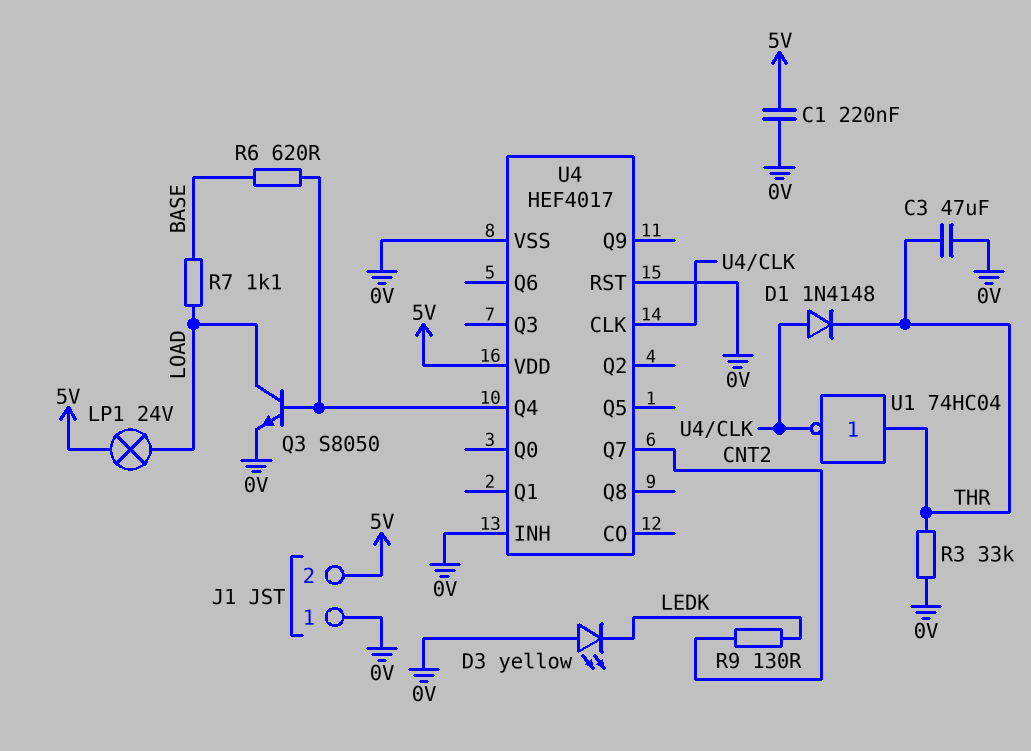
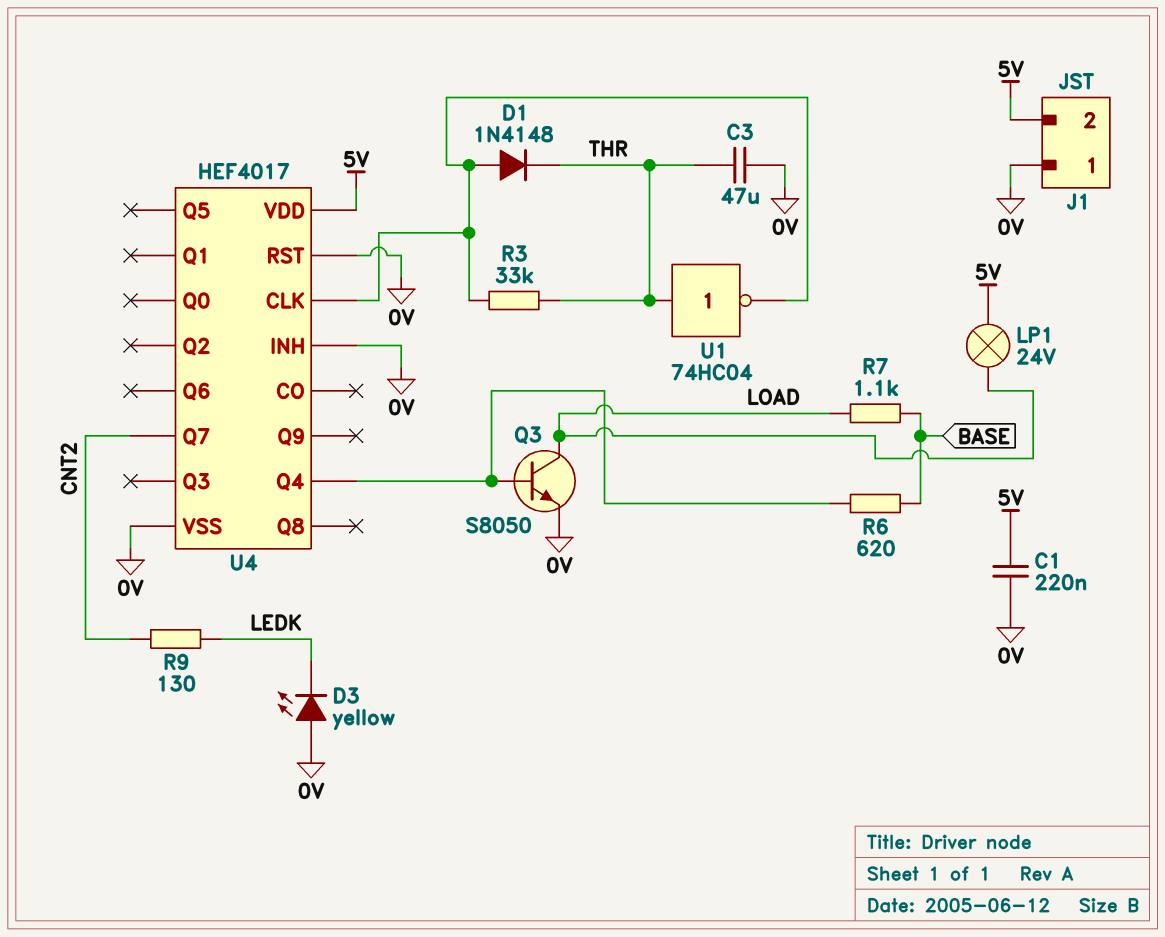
R3: 33k (0V, THR) -> 33k (THR, U4/CLK)

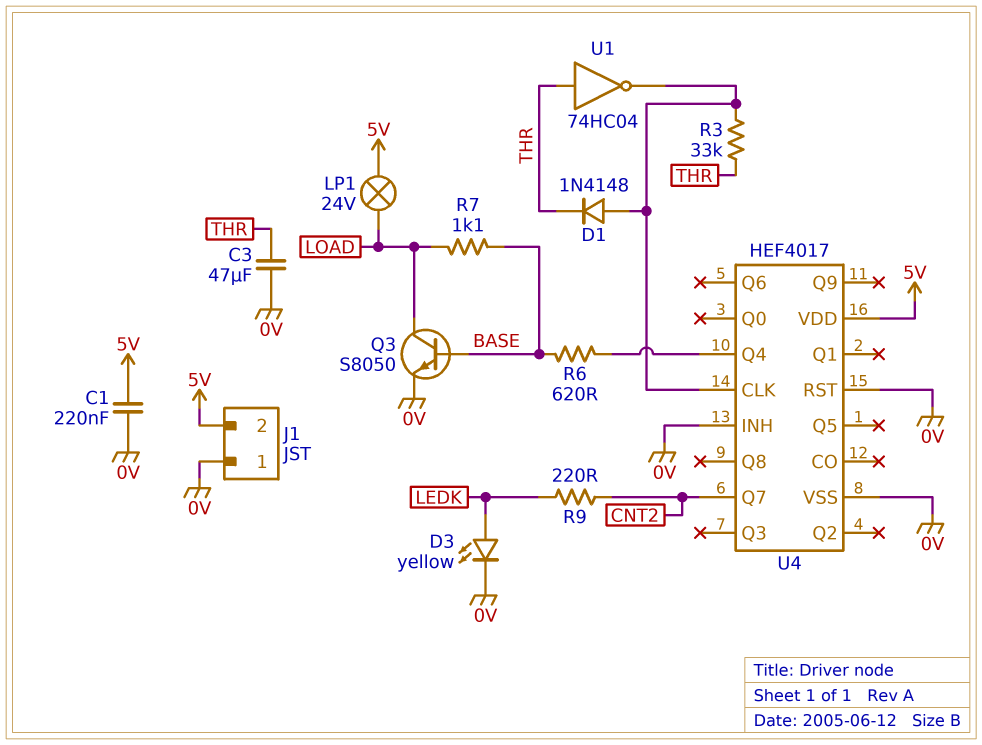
D3: LED yellow (A 0V, K LEDK) -> LED yellow (A LEDK, K 0V)
Q3: NPN S8050 (B U4/Q4, C LOAD, E 0V) -> NPN S8050 (B BASE, C LOAD, E 0V)
R9: 130 (CNT2, LEDK) -> 220 (CNT2, LEDK)

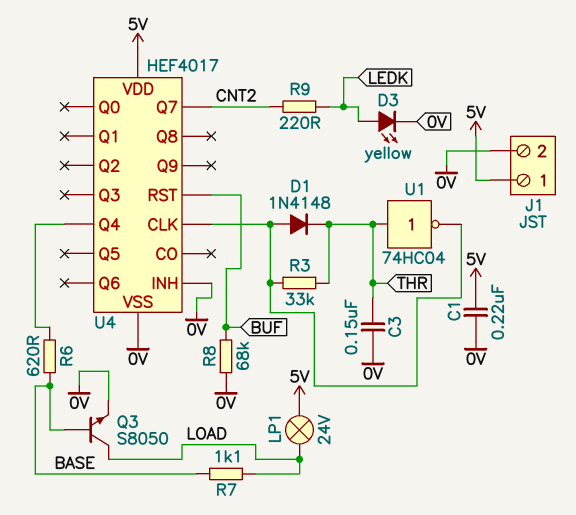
C3: 47uF (0V, THR) -> 150nF (0V, THR)
J1 pin 1: 0V -> 5V
J1 pin 2: 5V -> 0V
R8: none -> 68k (0V, BUF)
U4 pin RST: 0V -> BUF

